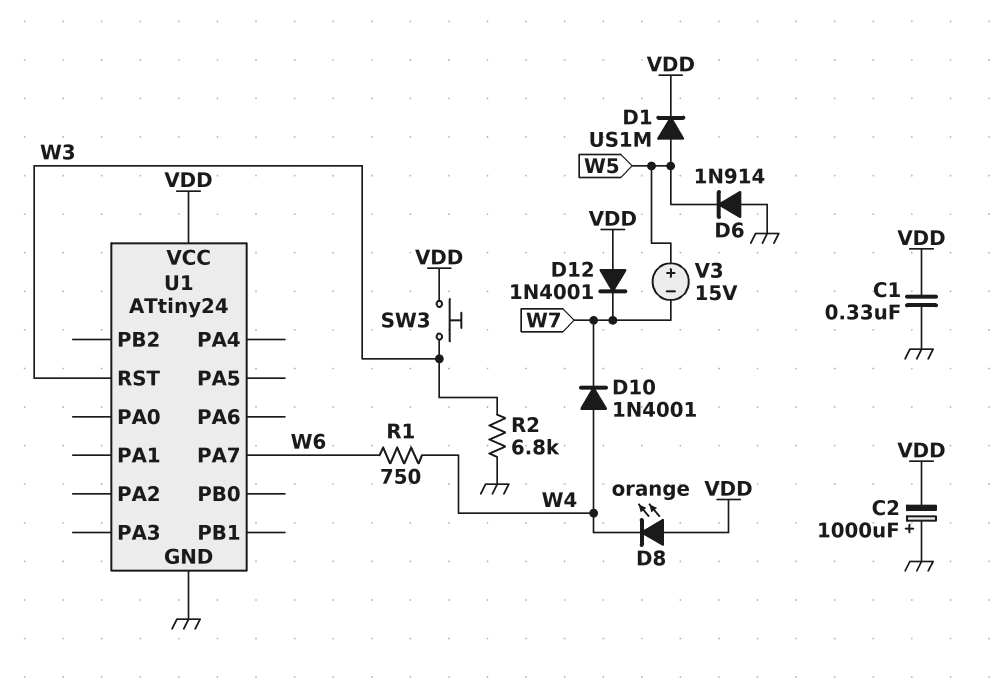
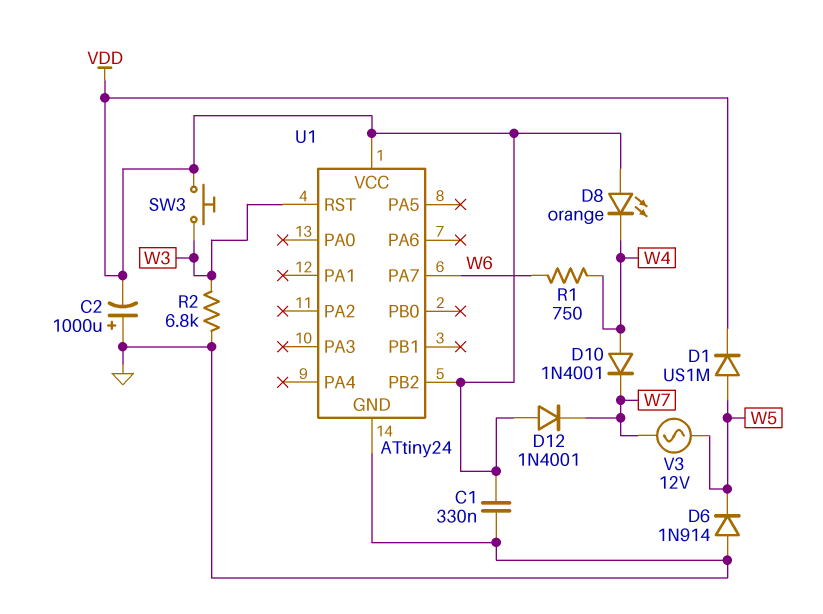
U1 pin PB2: none -> VDD
V3: 15V (plus W5, minus W7) -> AC 12V (W5, W7)

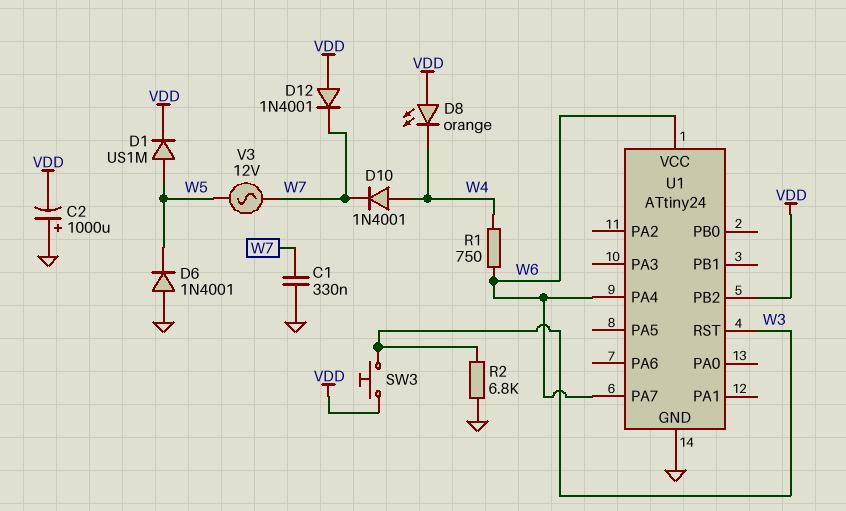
C1: 330nF (GND, VDD) -> 330nF (GND, W7)
D6: diode 1N914 (A GND, K W5) -> diode 1N4001 (A GND, K W5)
U1 pin PA4: none -> W6
U1 pin VCC: VDD -> W6

